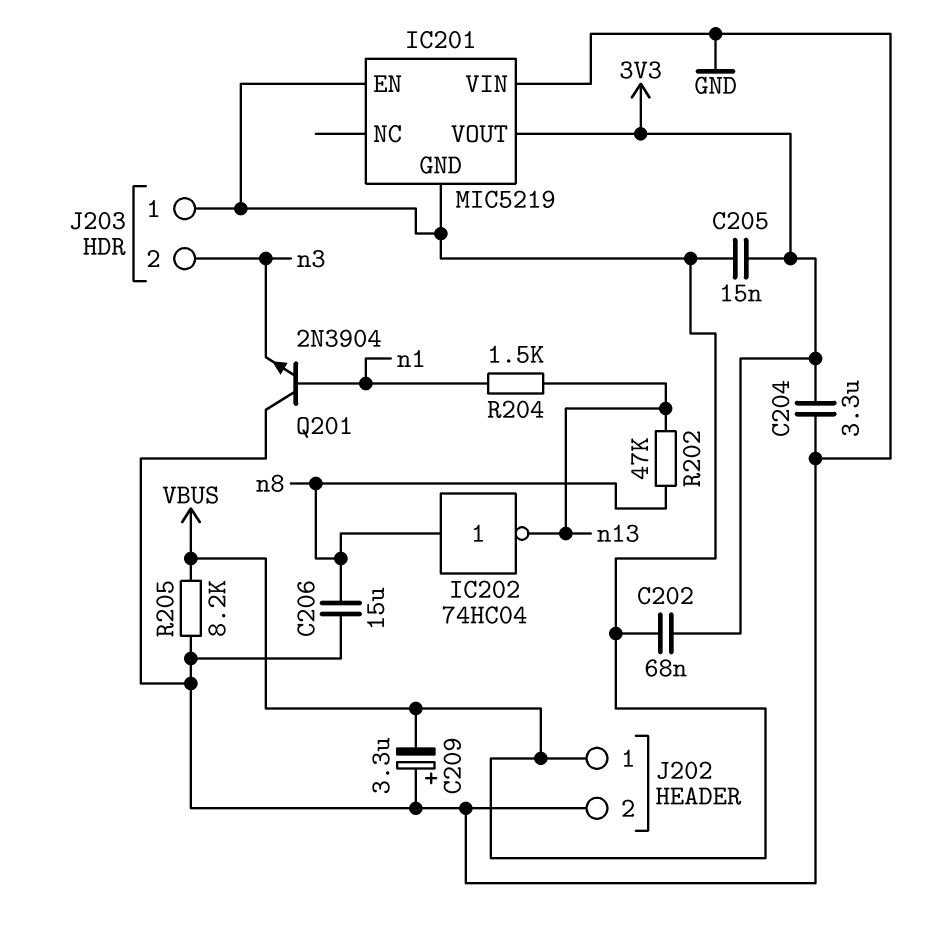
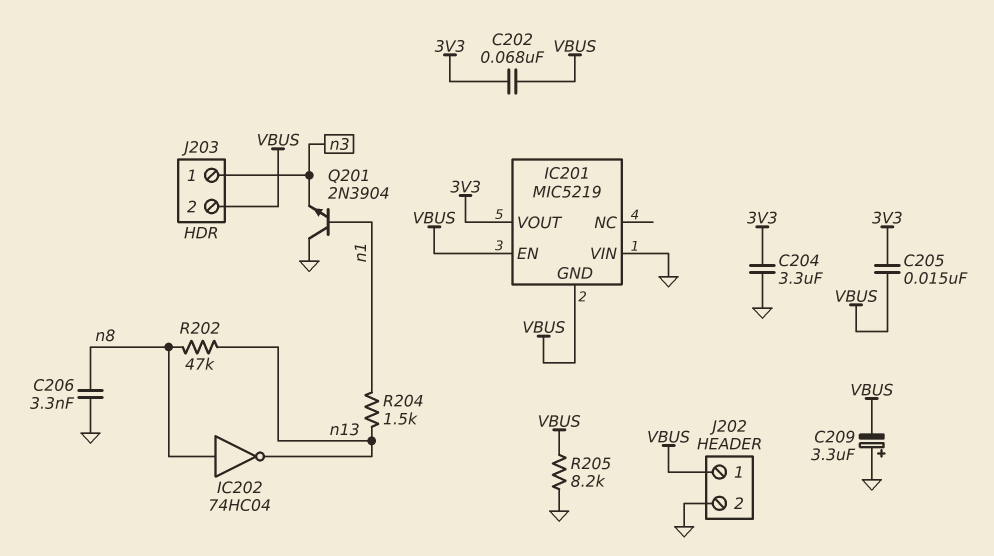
C206: 15uF (GND, n8) -> 3.3nF (GND, n8)
J203 pin 1: VBUS -> n3
J203 pin 2: n3 -> VBUS

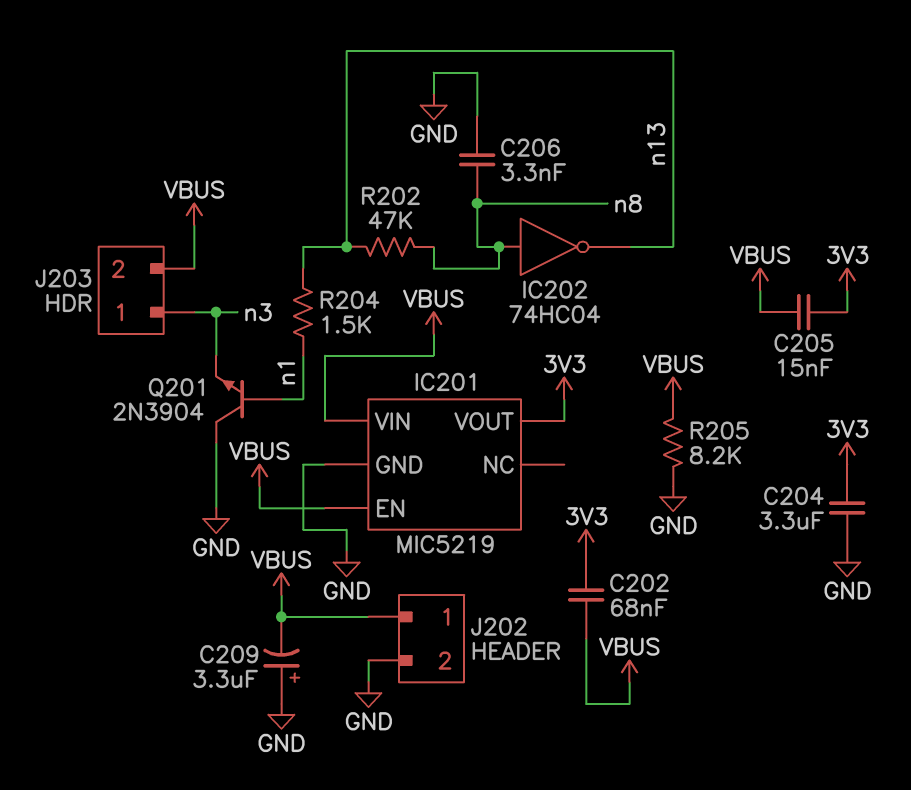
IC201 pin GND: VBUS -> GND
IC201 pin VIN: GND -> VBUS

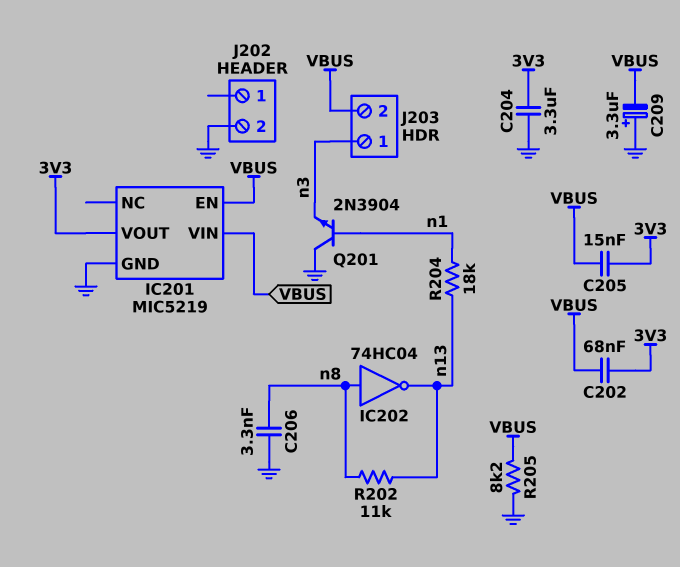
J202 pin 1: VBUS -> none
R202: 47k (n8, n13) -> 11k (n8, n13)
R204: 1.5k (n1, n13) -> 18k (n1, n13)

